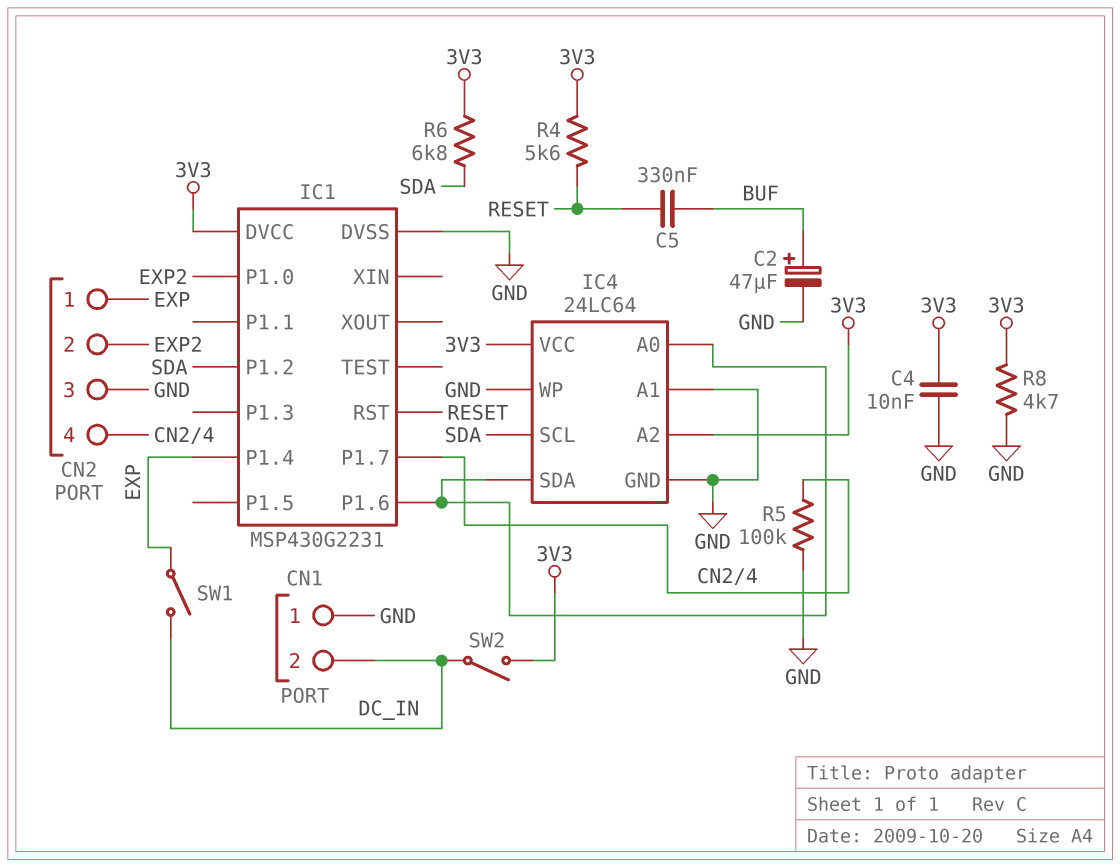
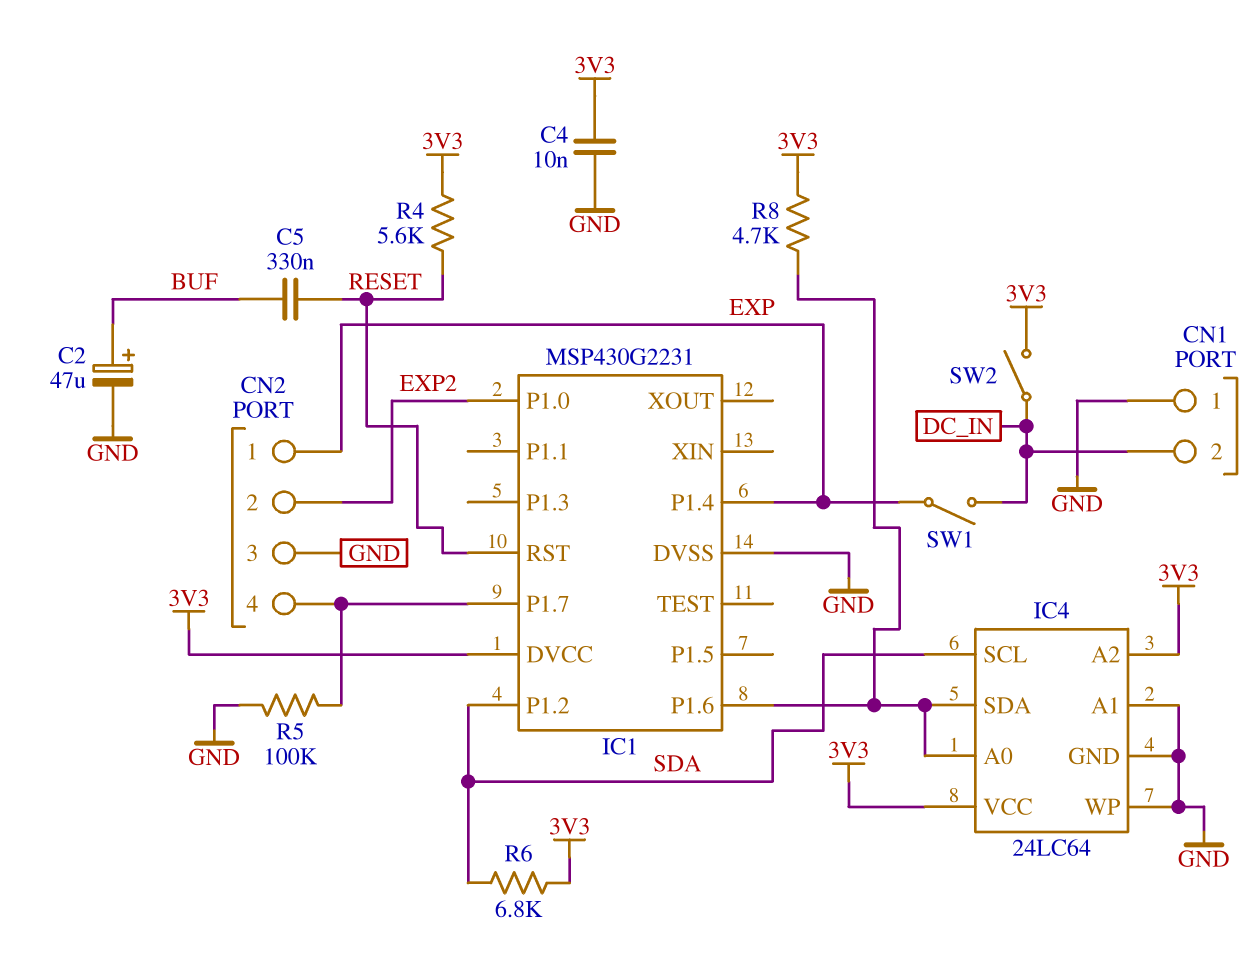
R8: 4.7k (3V3, GND) -> 4.7k (3V3, IC1/P1.6)

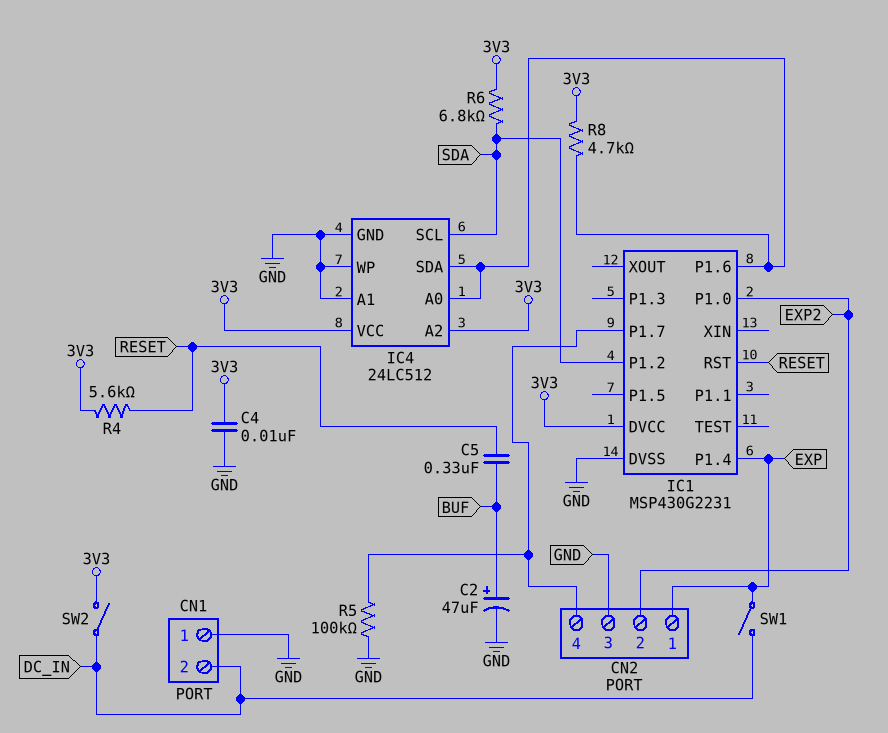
IC4: 24LC64 -> 24LC512

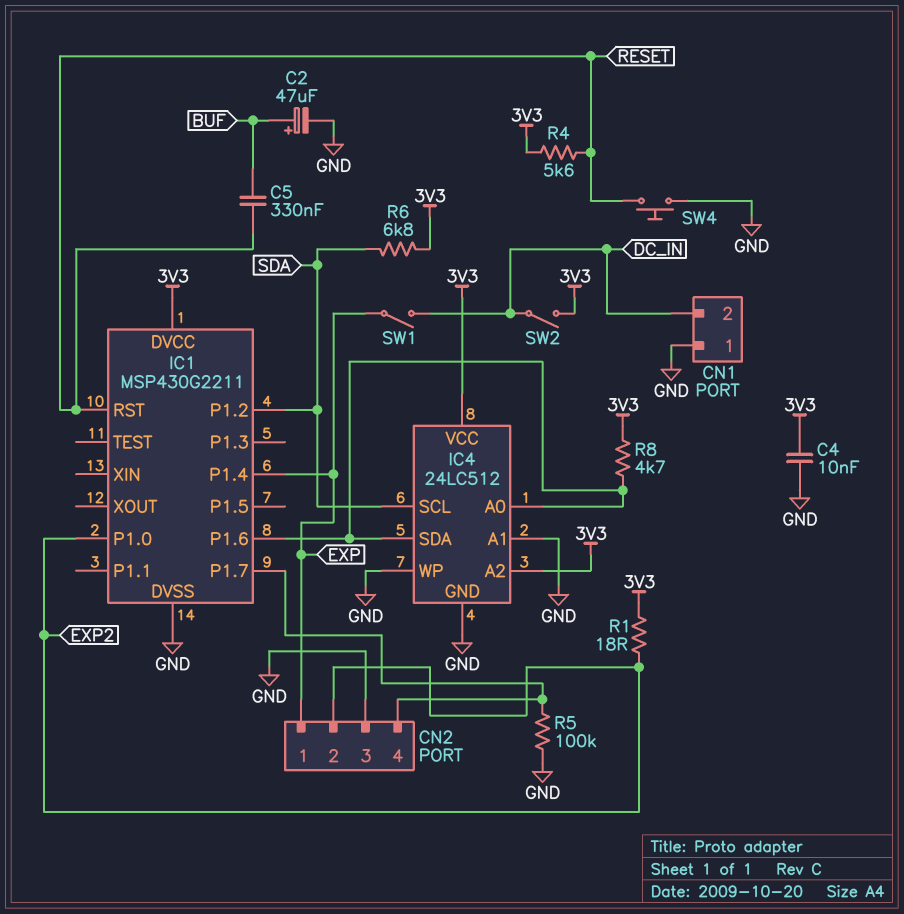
IC1: MSP430G2231 -> MSP430G2211
R1: none -> 18 (3V3, EXP2)
SW4: none -> button (GND, RESET)

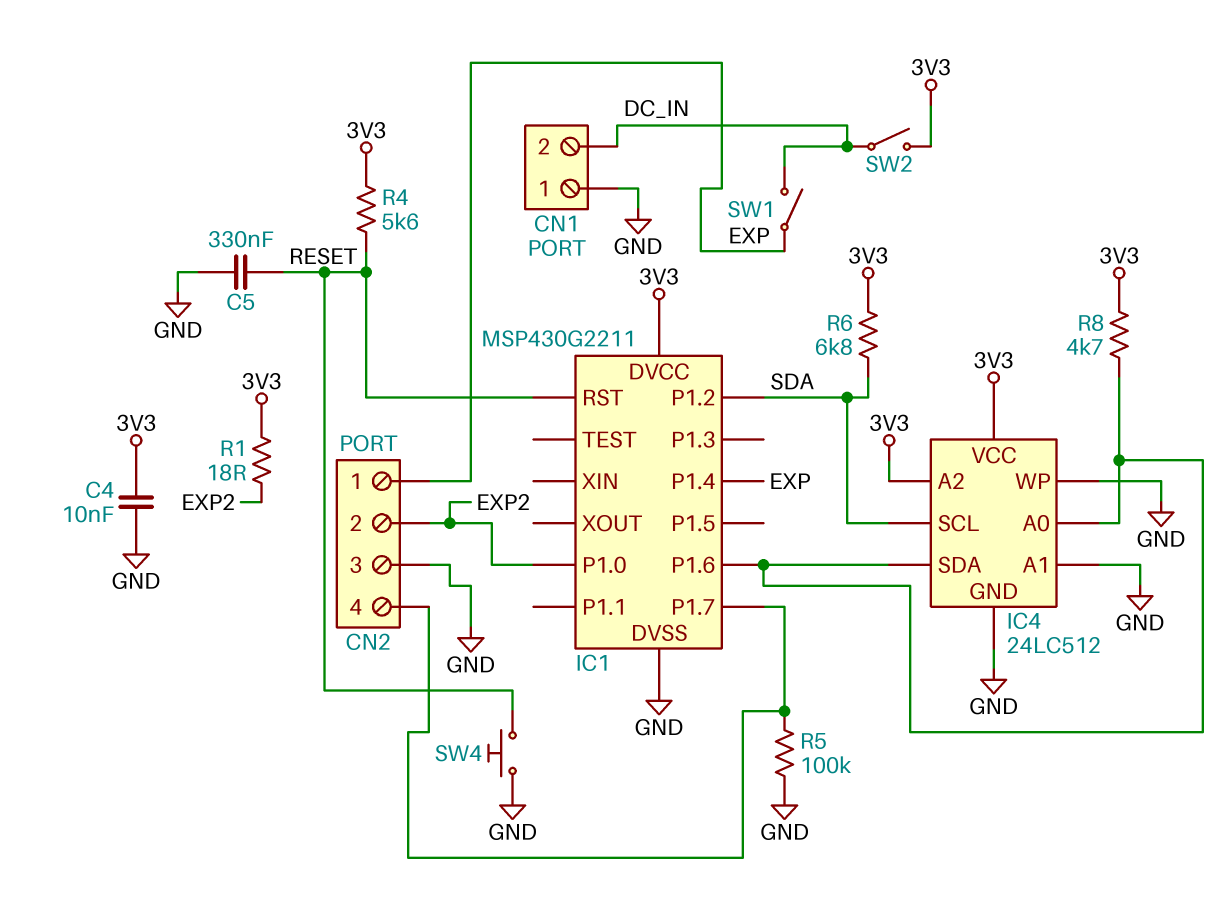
C2: 47uF (plus BUF, minus GND) -> none
C5: 330nF (BUF, RESET) -> 330nF (GND, RESET)

